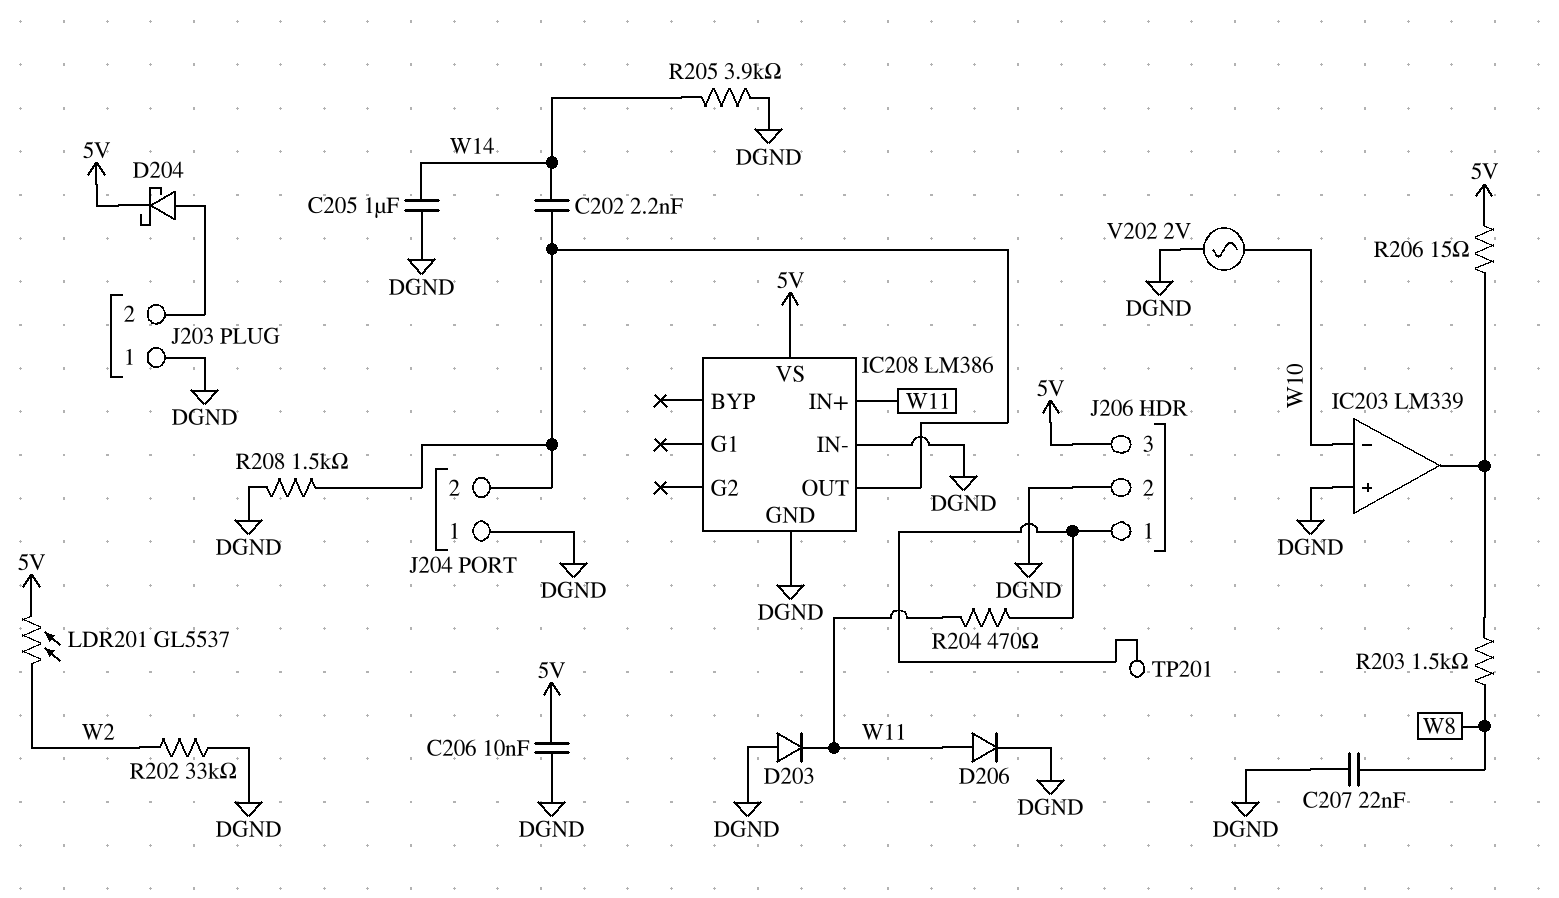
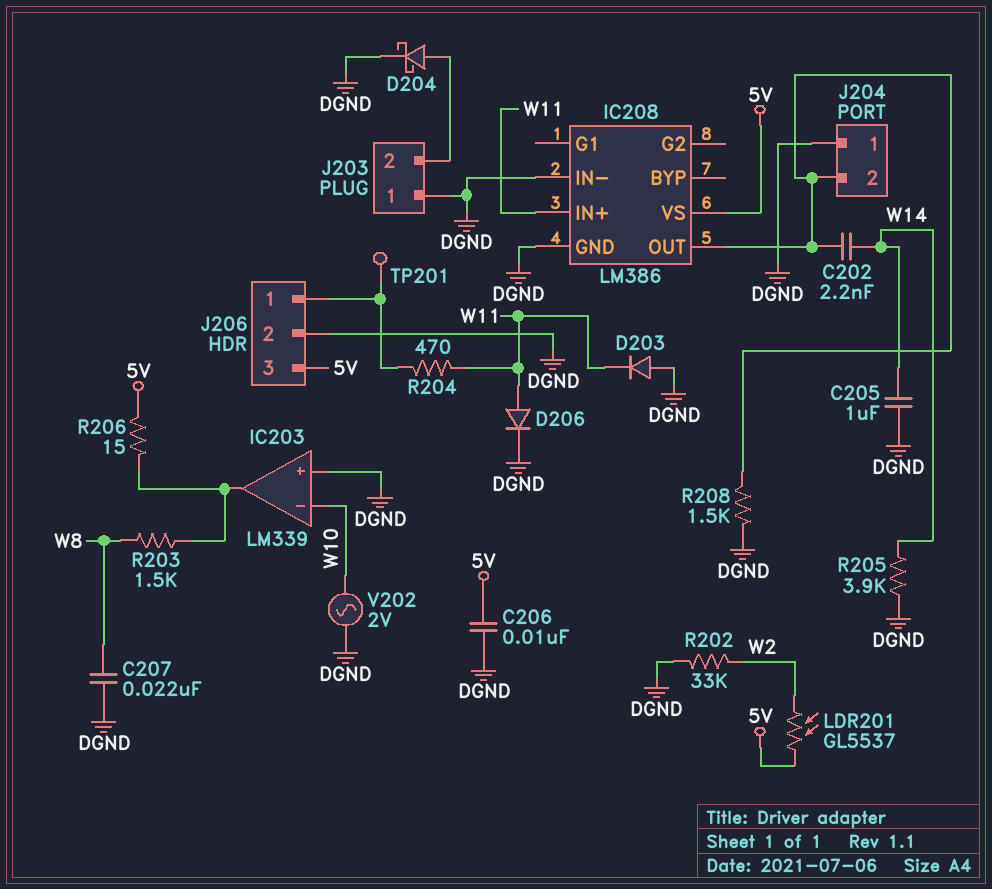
D204: schottky (A J203/2, K 5V) -> schottky (A J203/2, K DGND)

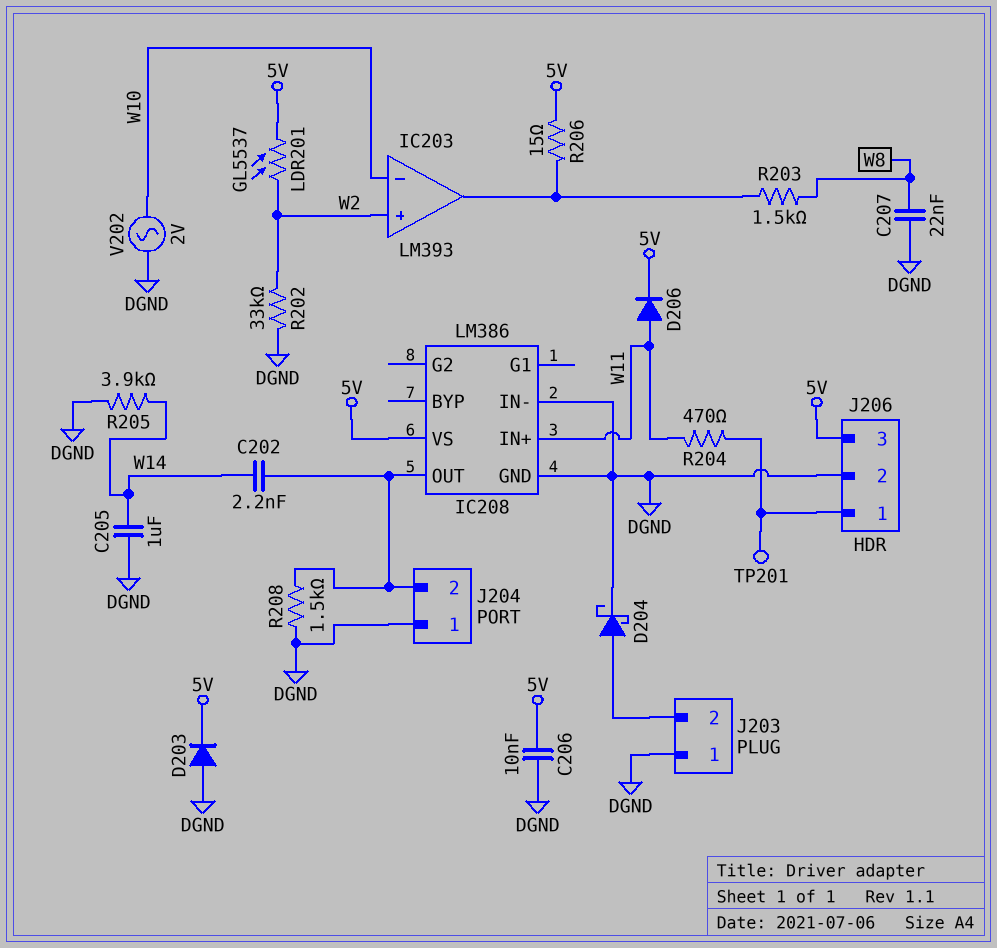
D203: diode (A DGND, K W11) -> diode (A DGND, K 5V)
D206: diode (A W11, K DGND) -> diode (A W11, K 5V)
IC203: LM339 -> LM393
IC203 pin in+: DGND -> W2

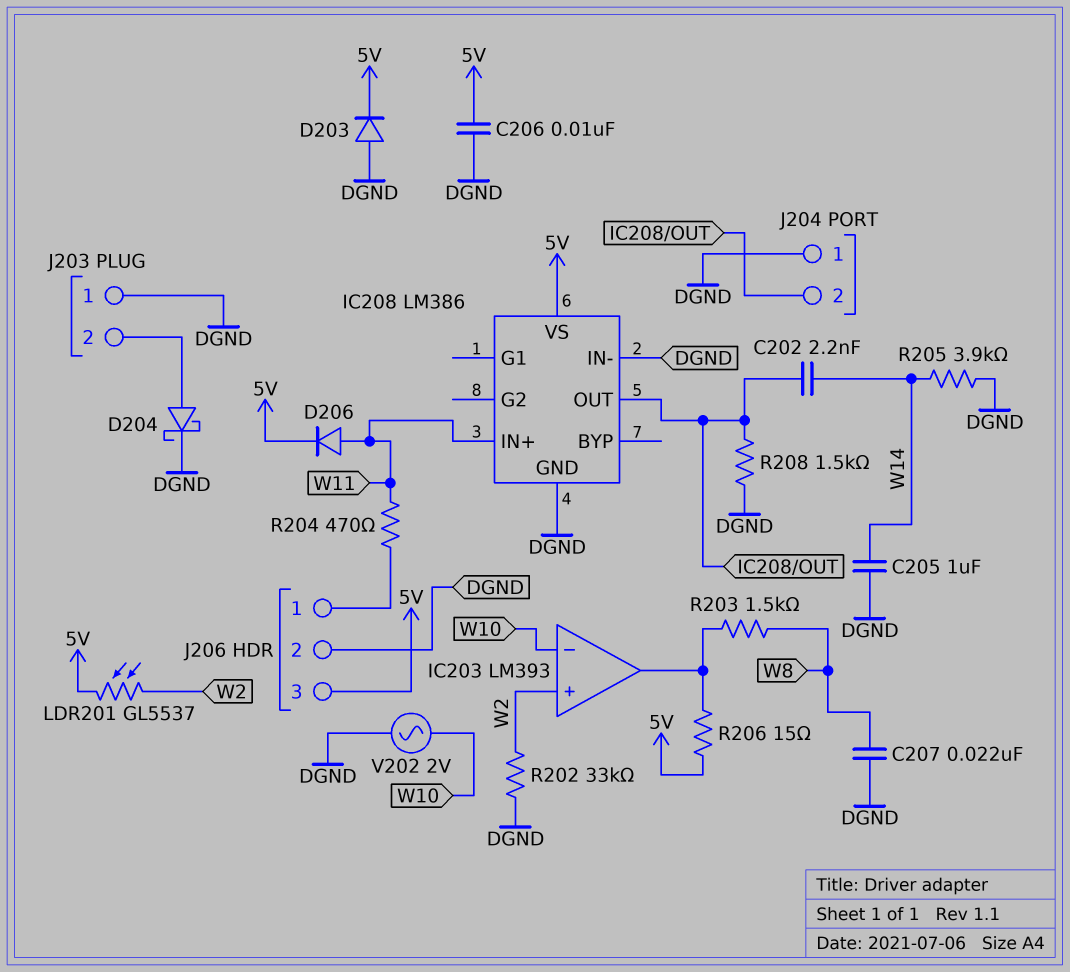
TP201: test point (J206/1) -> none

